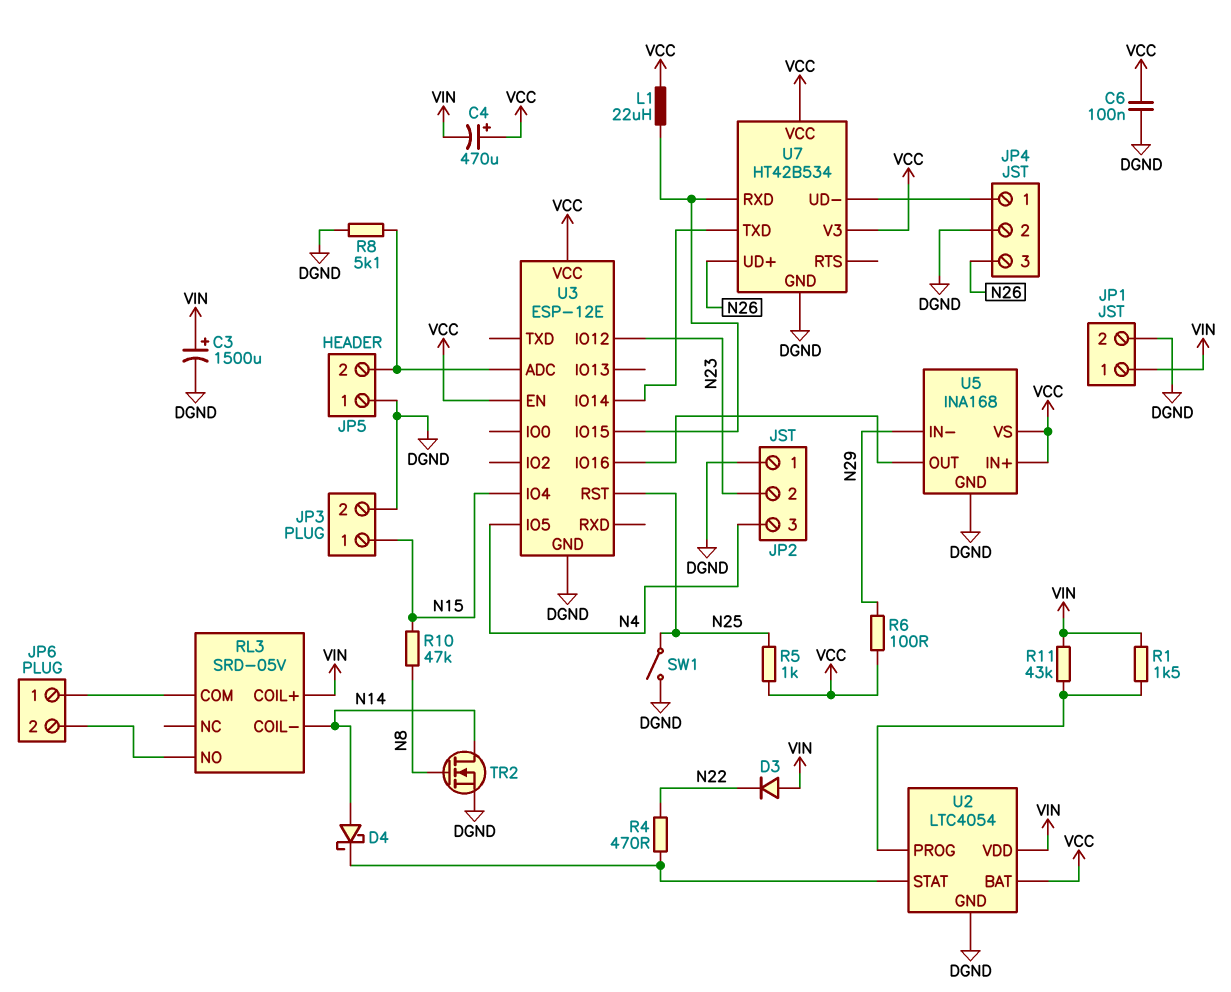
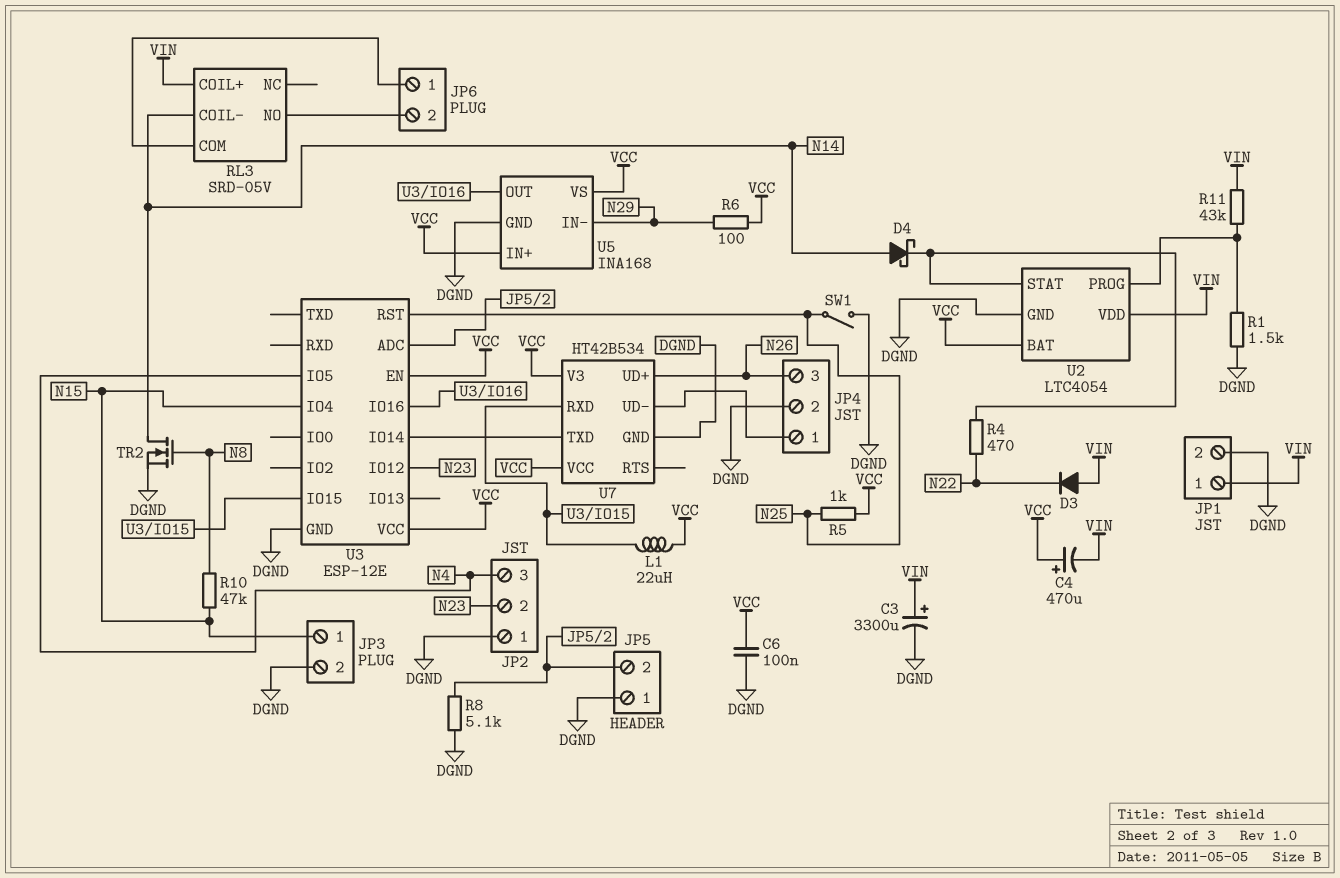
C3: 1500uF (plus VIN, minus DGND) -> 3300uF (plus VIN, minus DGND)
R1: 1.5k (U2/PROG, VIN) -> 1.5k (DGND, U2/PROG)

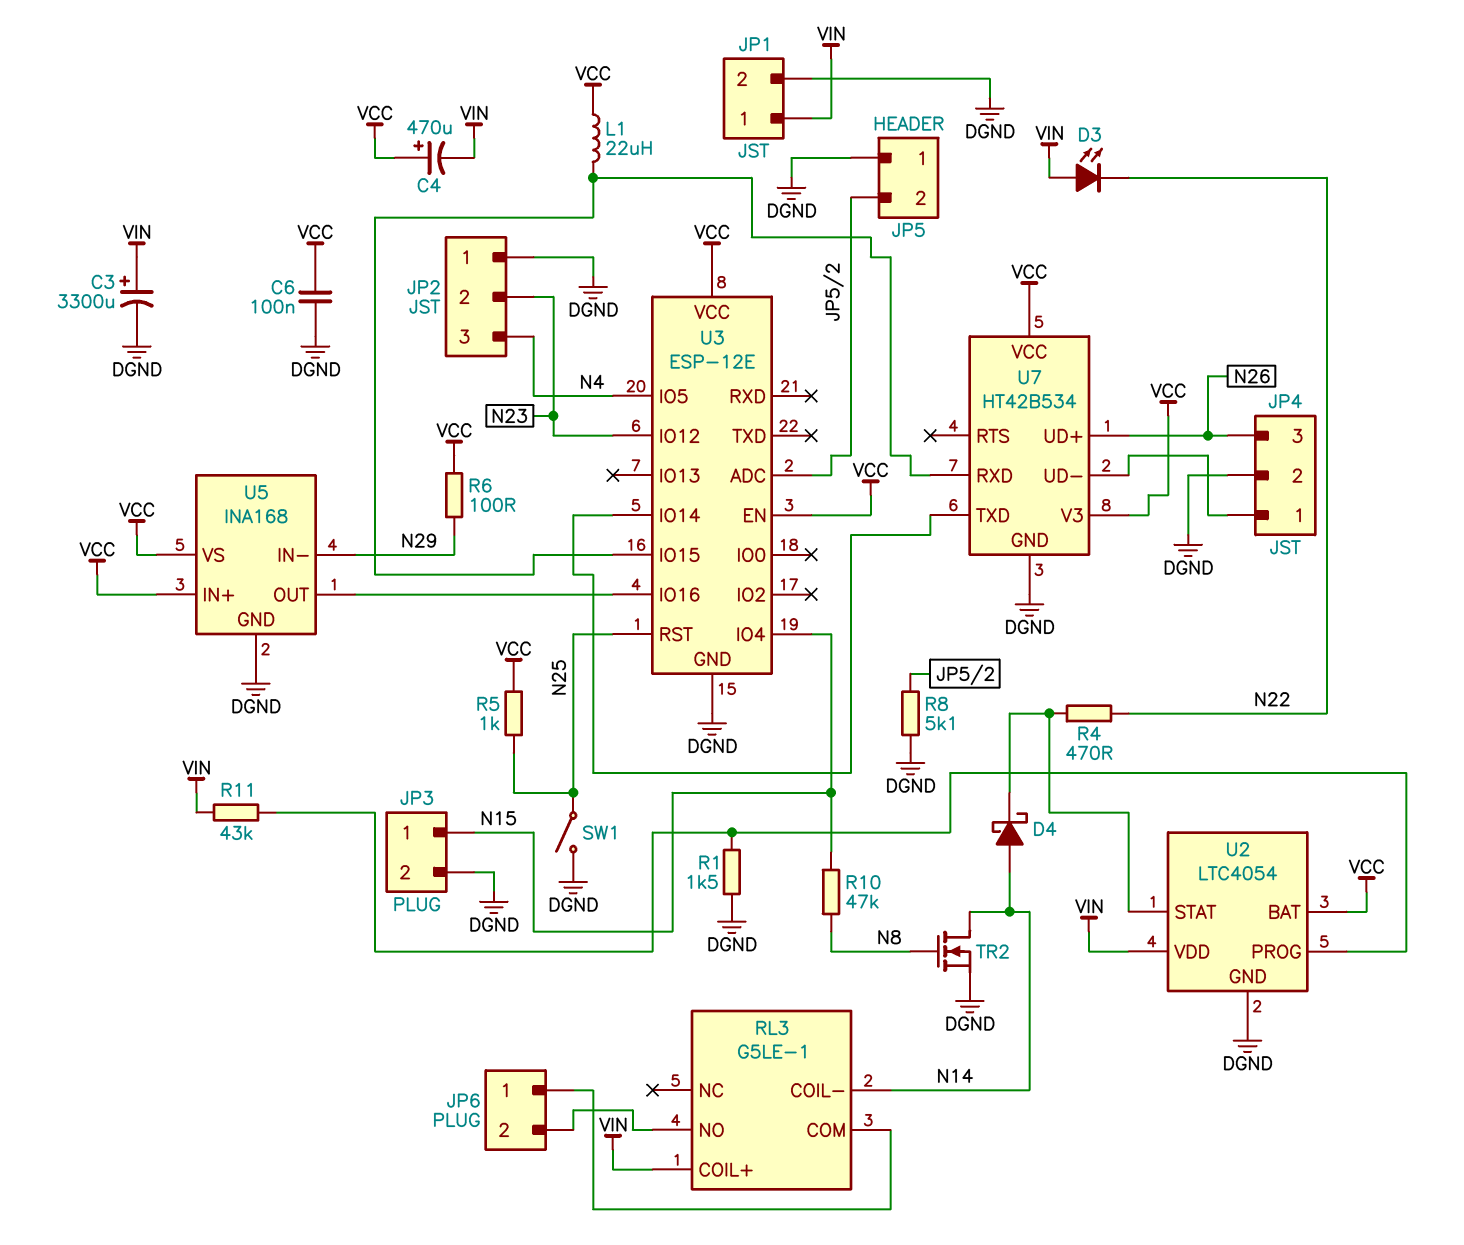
D3: diode (A VIN, K N22) -> LED (A VIN, K N22)
RL3: SRD-05V -> G5LE-1

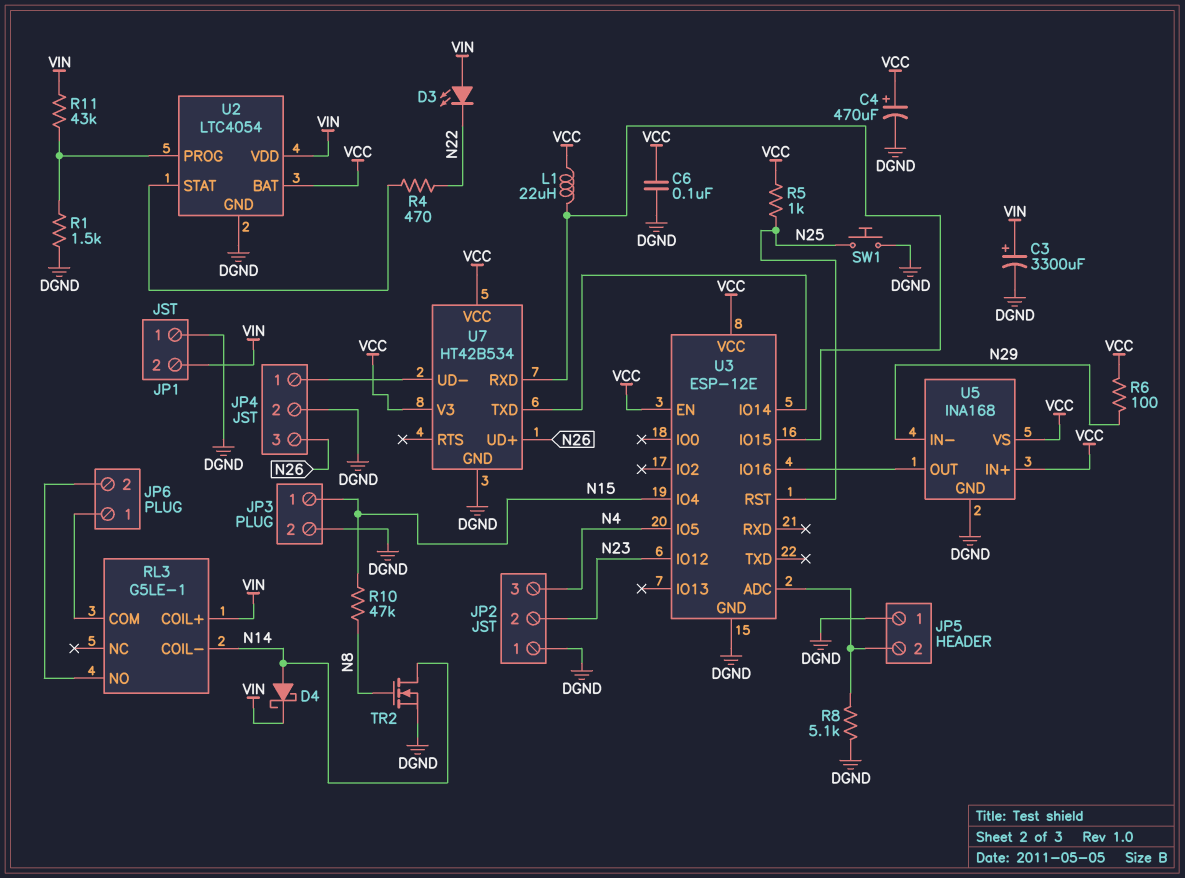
C4: 470uF (plus VCC, minus VIN) -> 470uF (plus VCC, minus DGND)
D4: schottky (A N14, K U2/STAT) -> schottky (A N14, K VIN)
JP1 pin 1: VIN -> DGND
JP1 pin 2: DGND -> VIN
SW1: switch (DGND, N25) -> button (DGND, N25)

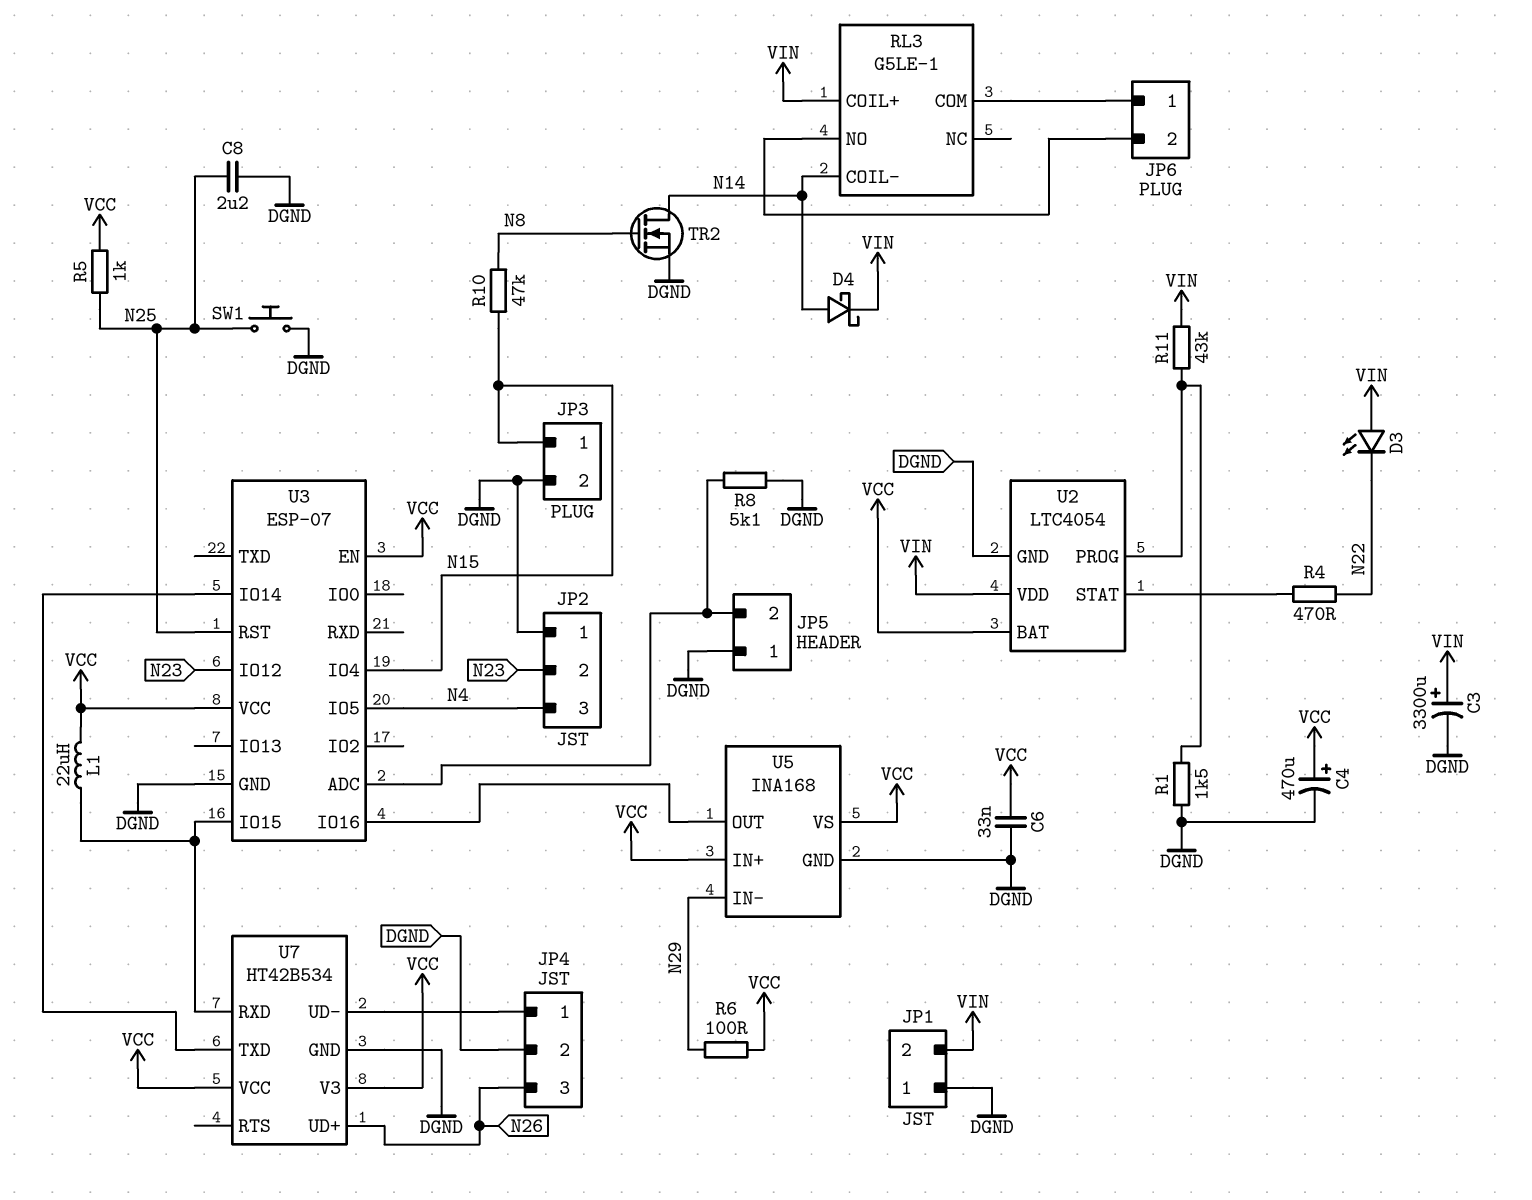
C6: 100nF (DGND, VCC) -> 33nF (DGND, VCC)
C8: none -> 2.2uF (DGND, N25)
U3: ESP-12E -> ESP-07

